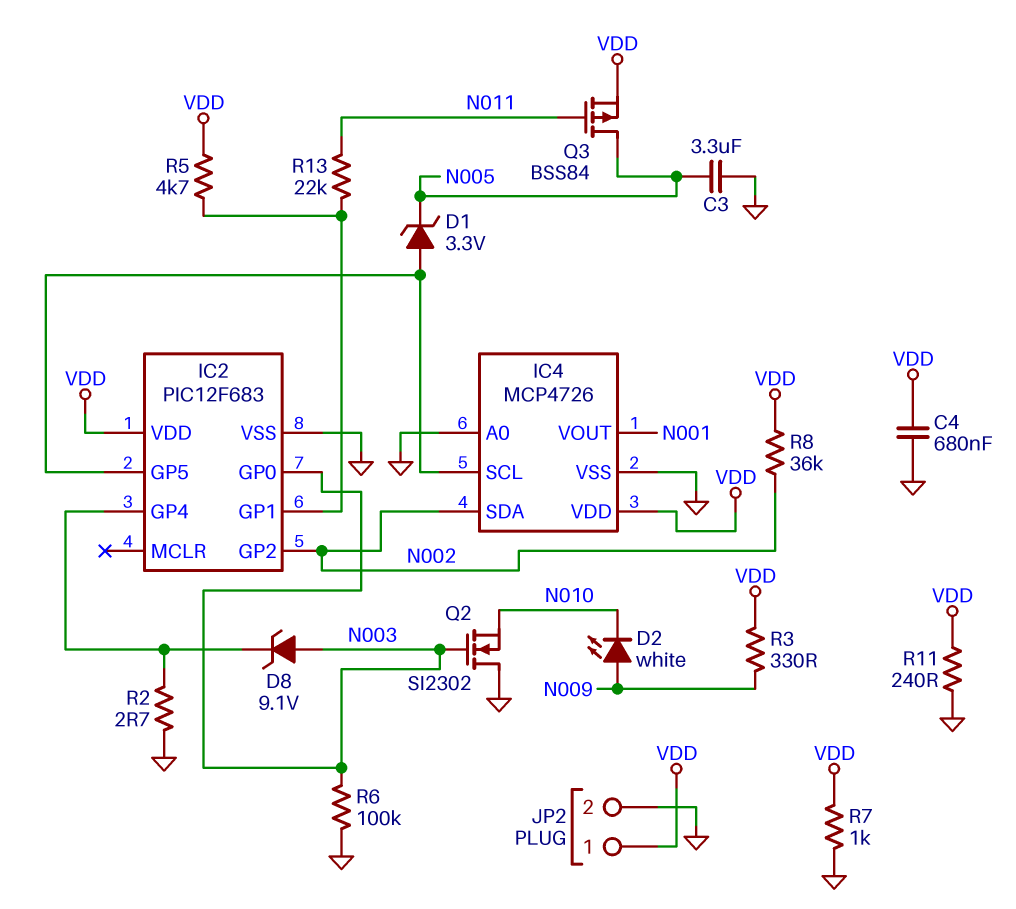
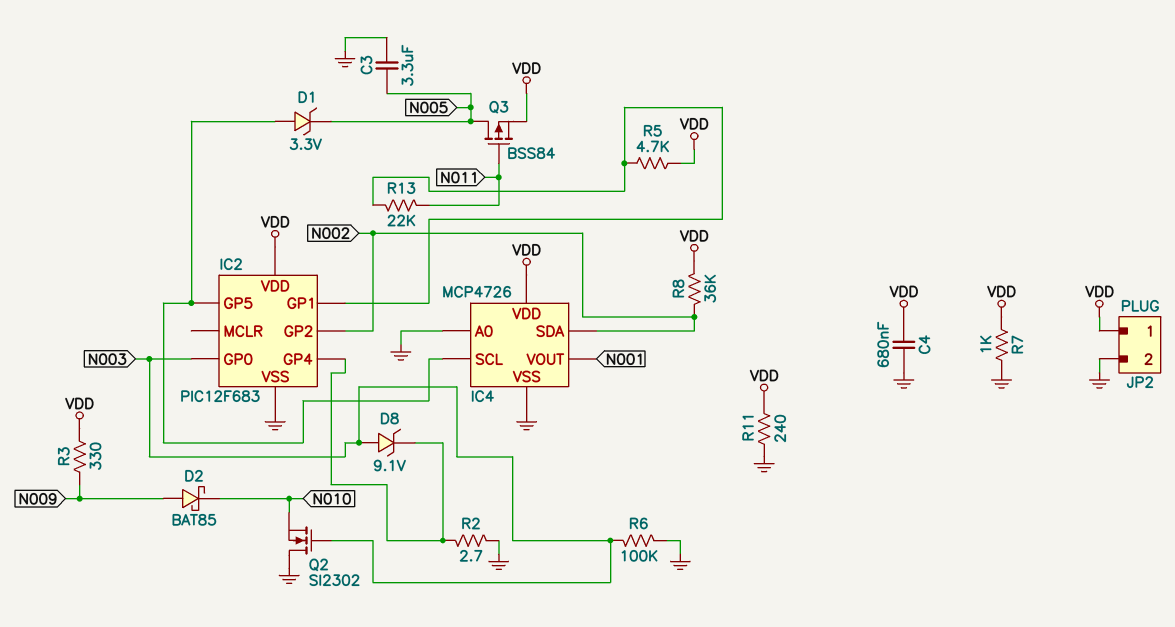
D2: LED white (A N009, K N010) -> schottky BAT85 (A N009, K N010)

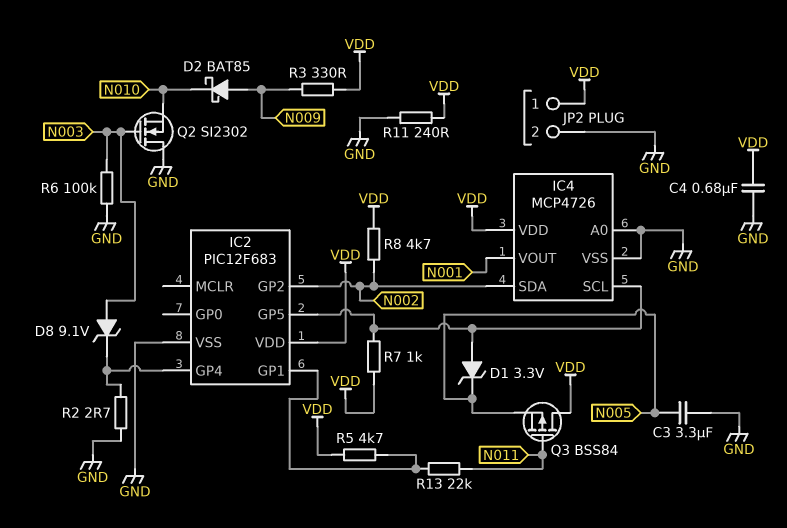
IC2 pin GP0: N003 -> none
Q3: PMOS BSS84 (G N011, D N005, S VDD) -> PMOS BSS84 (G N011, D VDD, S N005)
R7: 1k (GND, VDD) -> 1k (IC2/GP5, VDD)
R8: 36k (N002, VDD) -> 4.7k (N002, VDD)

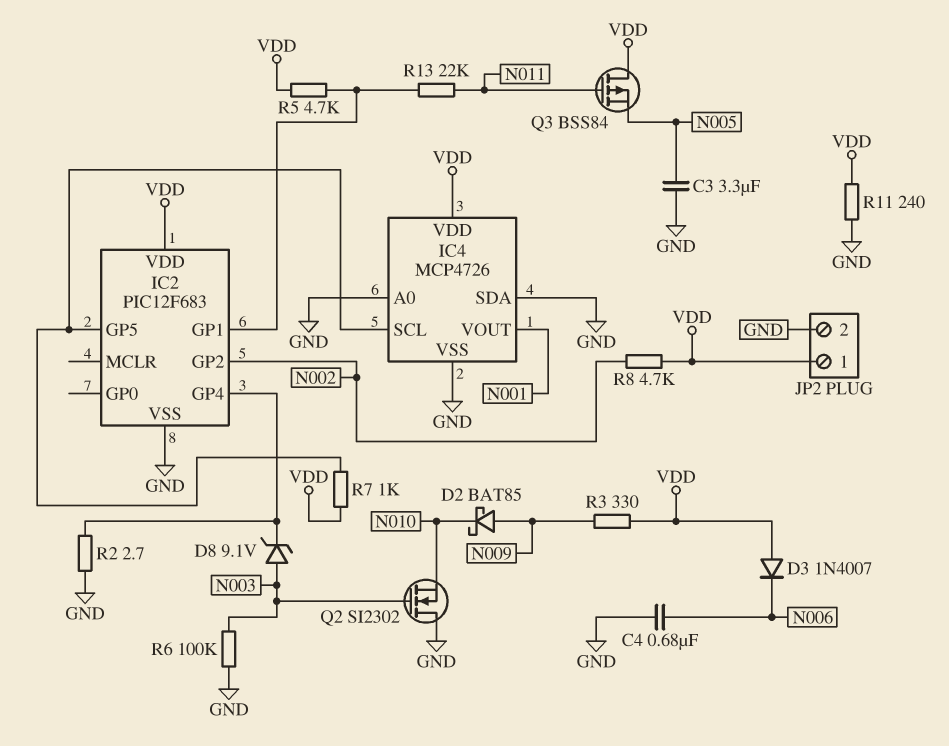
C4: 680nF (GND, VDD) -> 680nF (GND, N006)
D1: zener 3.3V (A IC2/GP5, K N005) -> none
D3: none -> diode 1N4007 (A VDD, K N006)
IC4 pin SDA: N002 -> GND

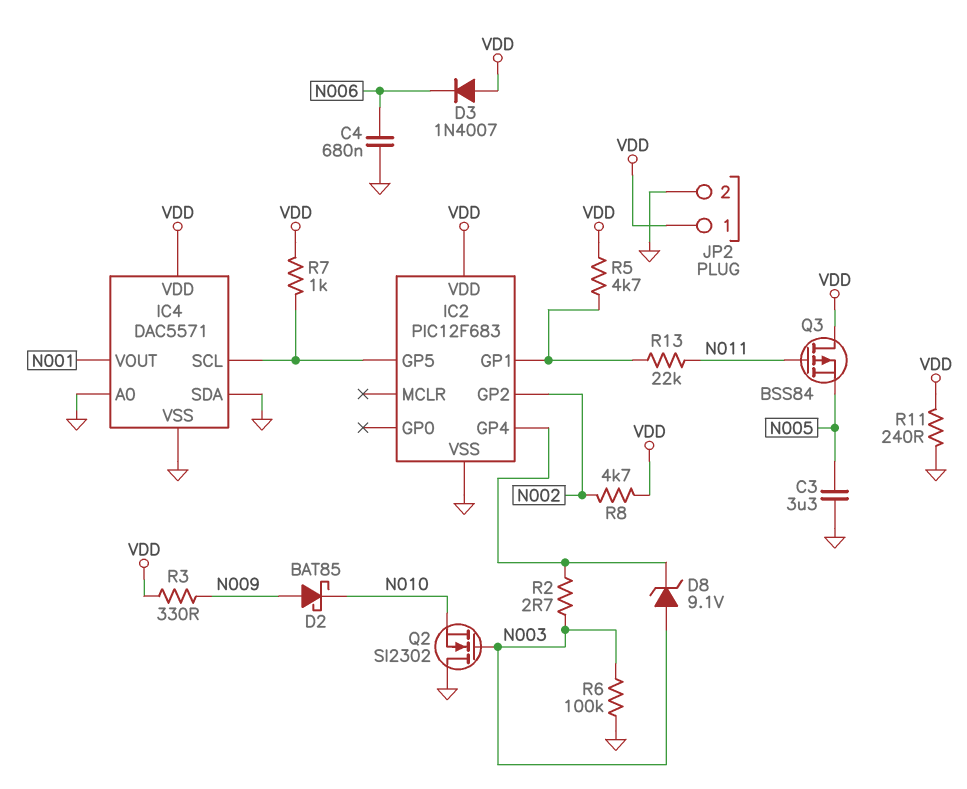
IC4: MCP4726 -> DAC5571
R2: 2.7 (GND, IC2/GP4) -> 2.7 (IC2/GP4, N003)

